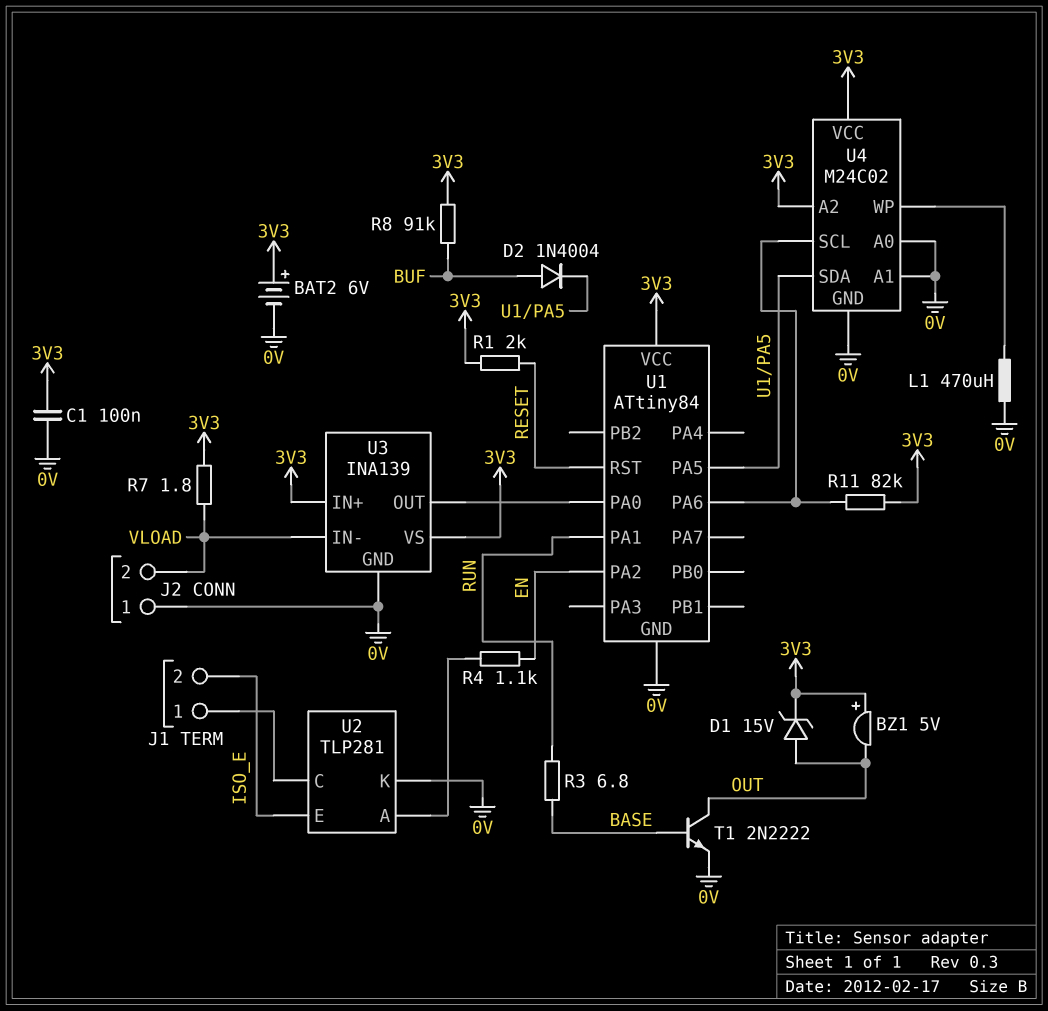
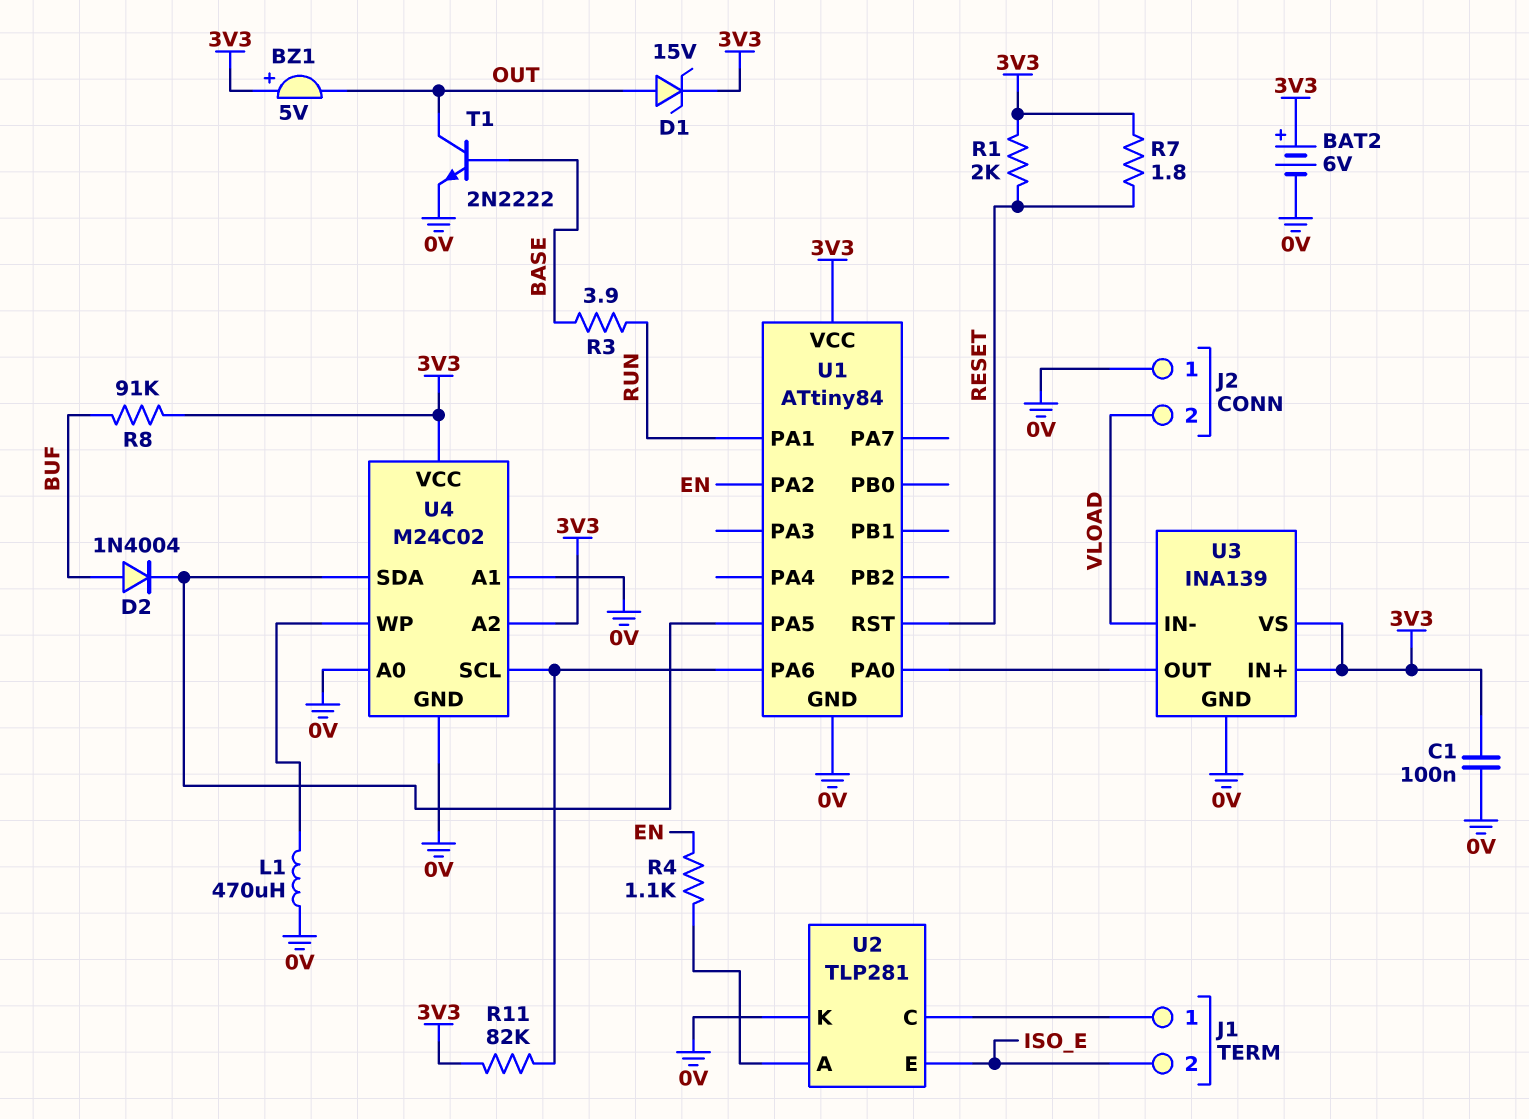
R3: 6.8 (BASE, RUN) -> 3.9 (BASE, RUN)
R7: 1.8 (3V3, VLOAD) -> 1.8 (3V3, RESET)

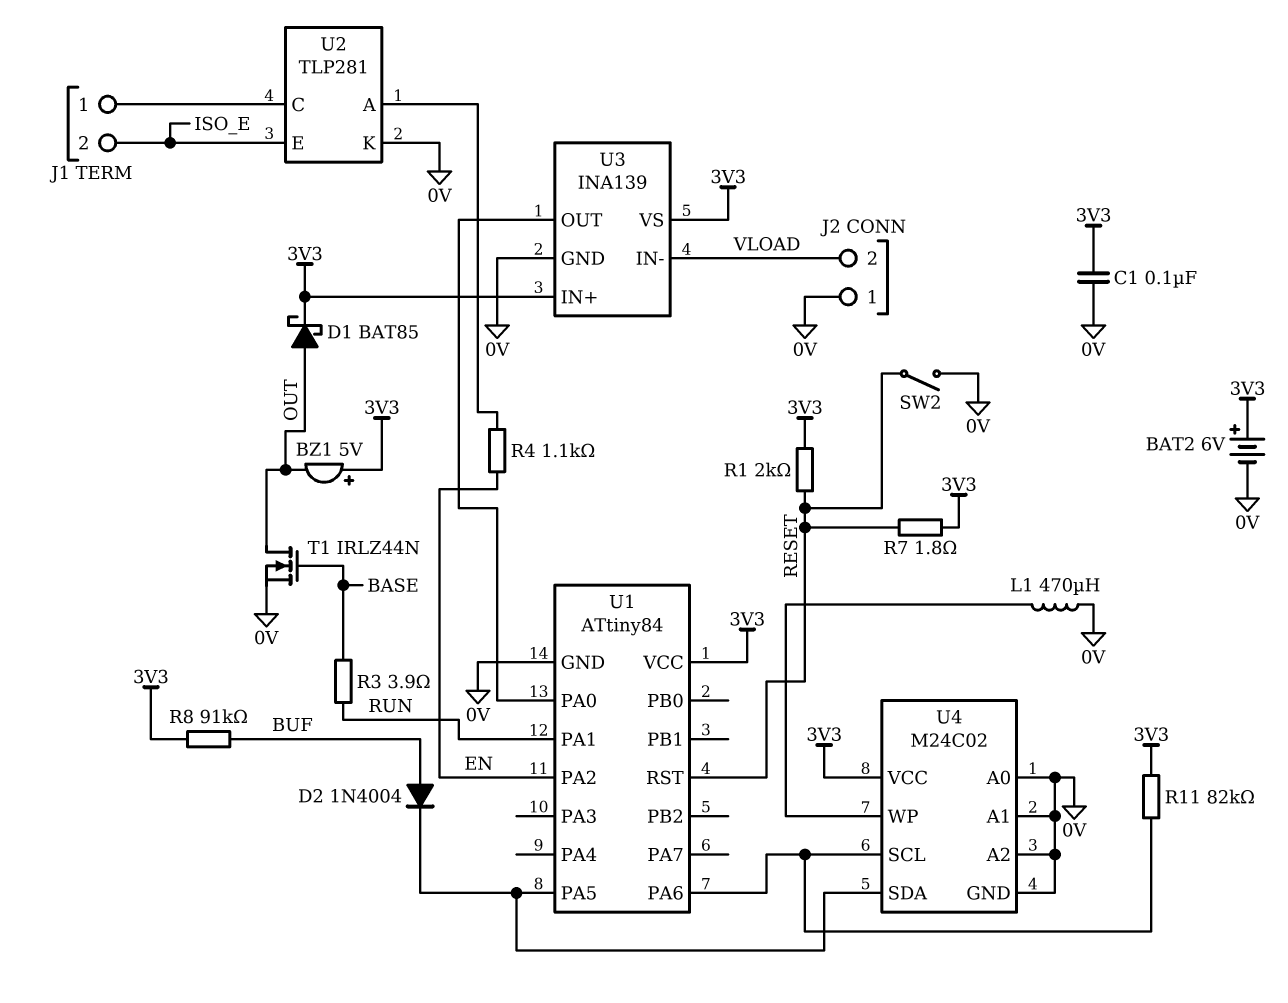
D1: zener 15V (A OUT, K 3V3) -> schottky BAT85 (A OUT, K 3V3)
SW2: none -> switch (0V, RESET)
T1: NPN 2N2222 (B BASE, C OUT, E 0V) -> NMOS IRLZ44N (G BASE, D OUT, S 0V)
U4 pin A2: 3V3 -> 0V

